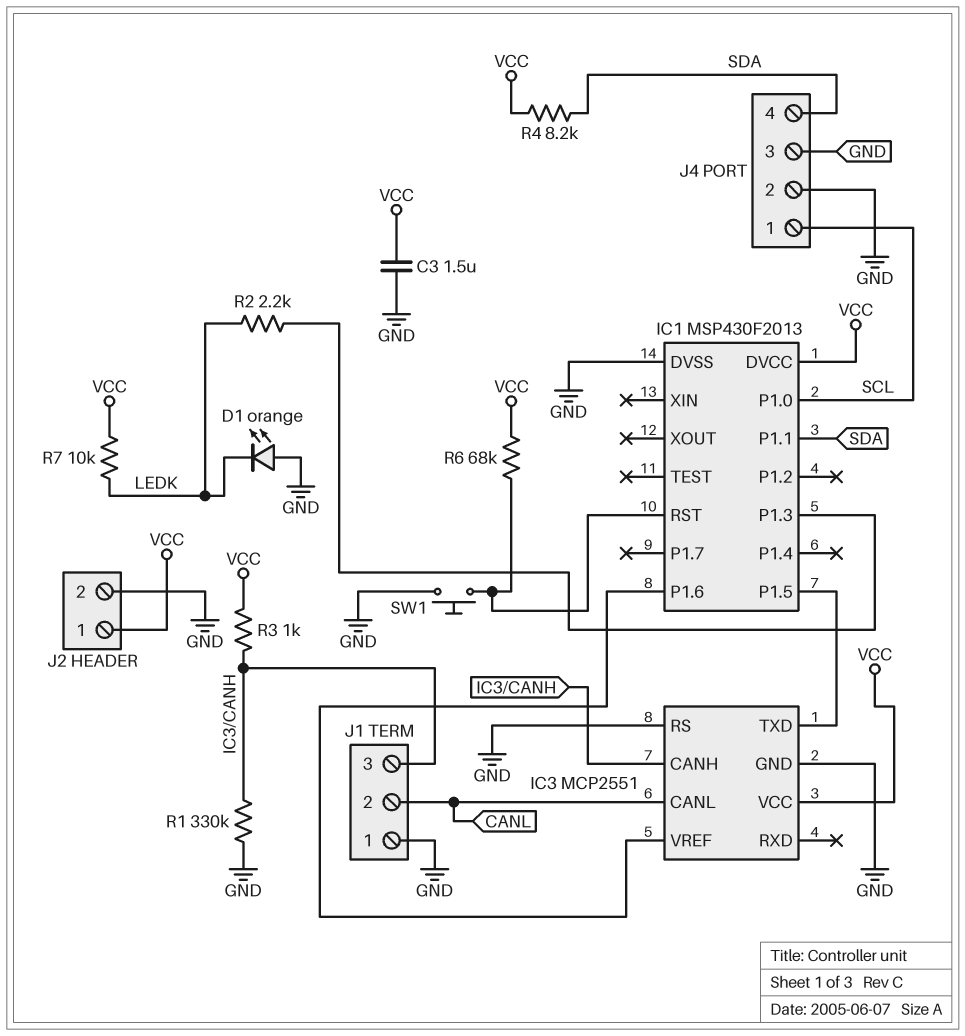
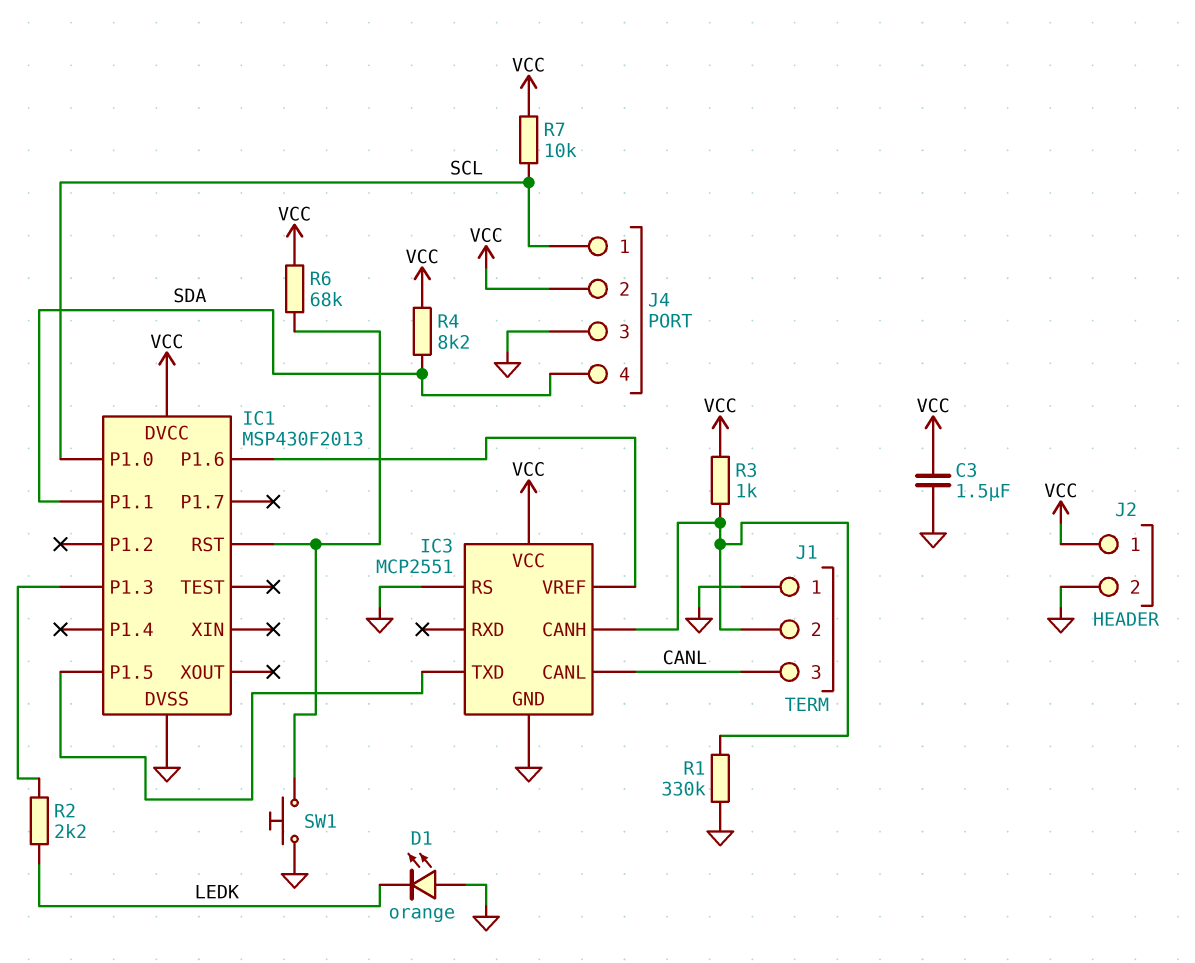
J1 pin 2: CANL -> IC3/CANH
J1 pin 3: IC3/CANH -> CANL
J4 pin 2: GND -> VCC
R7: 10k (LEDK, VCC) -> 10k (SCL, VCC)

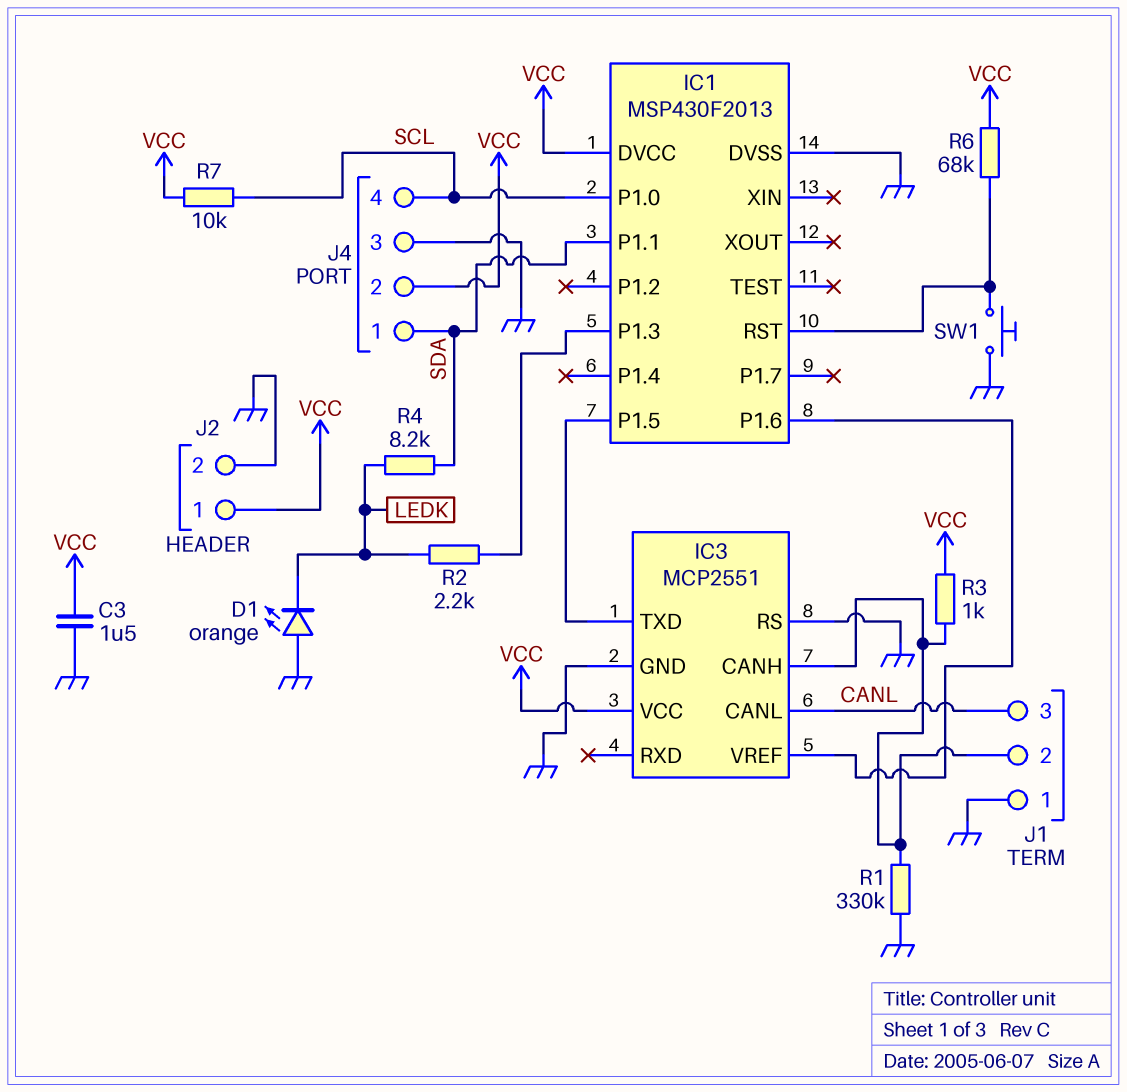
J4 pin 1: SCL -> SDA
J4 pin 4: SDA -> SCL
R4: 8.2k (SDA, VCC) -> 8.2k (LEDK, SDA)

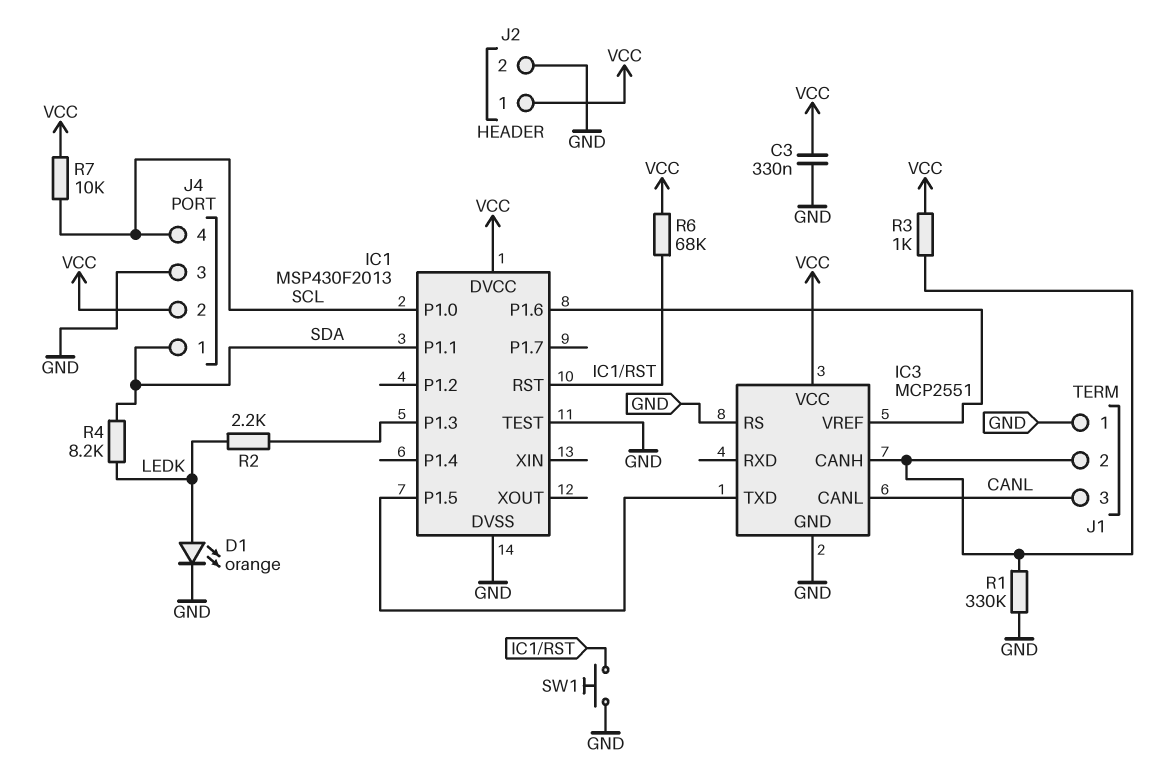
C3: 1.5uF (GND, VCC) -> 330nF (GND, VCC)
D1: LED orange (A GND, K LEDK) -> LED orange (A LEDK, K GND)
IC1 pin TEST: none -> GND

